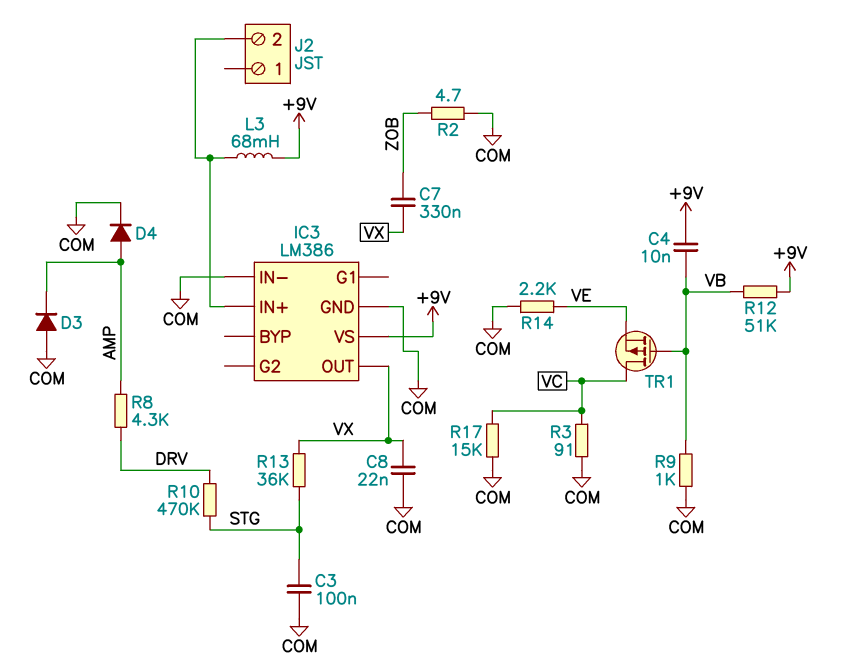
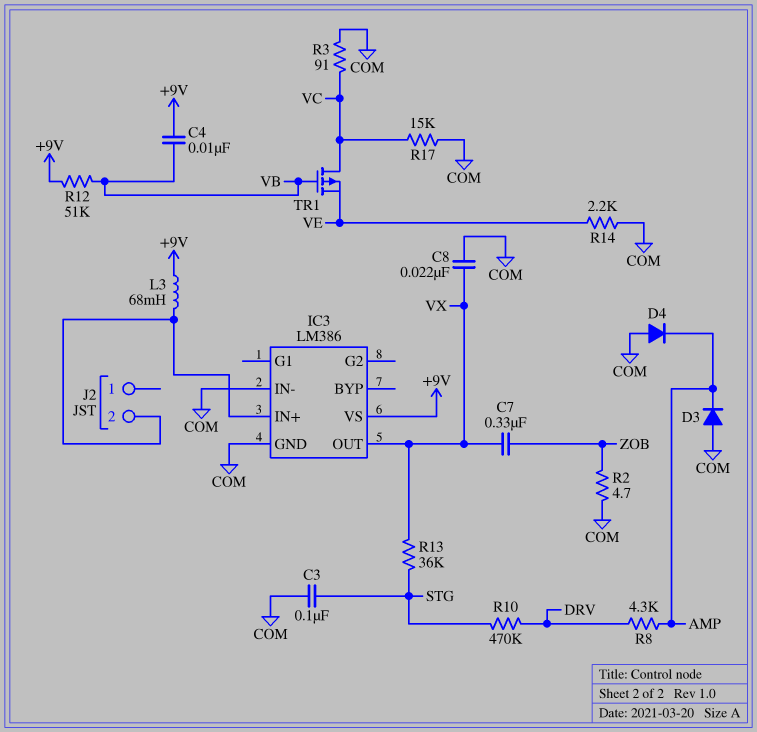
D4: diode (A AMP, K COM) -> diode (A COM, K AMP)
R9: 1k (COM, VB) -> none

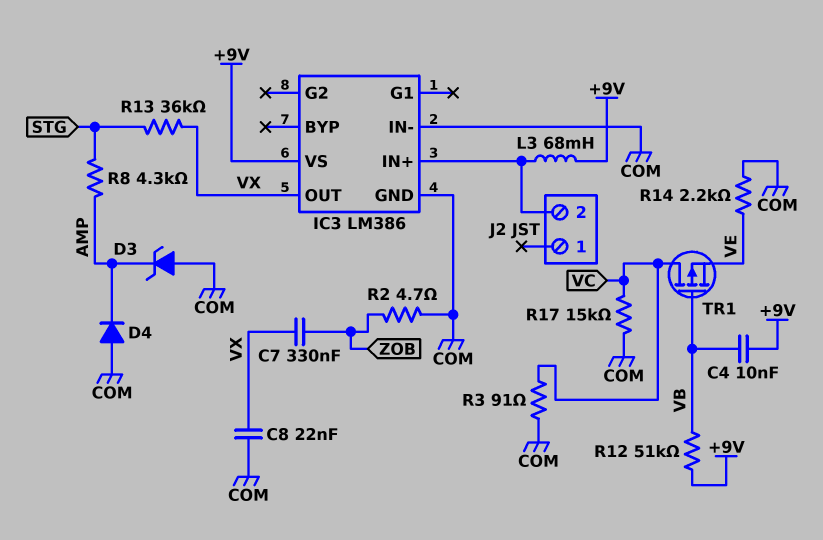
C3: 100nF (COM, STG) -> none
D3: diode (A COM, K AMP) -> zener (A COM, K AMP)
R8: 4.3k (AMP, DRV) -> 4.3k (AMP, STG)
R10: 470k (DRV, STG) -> none

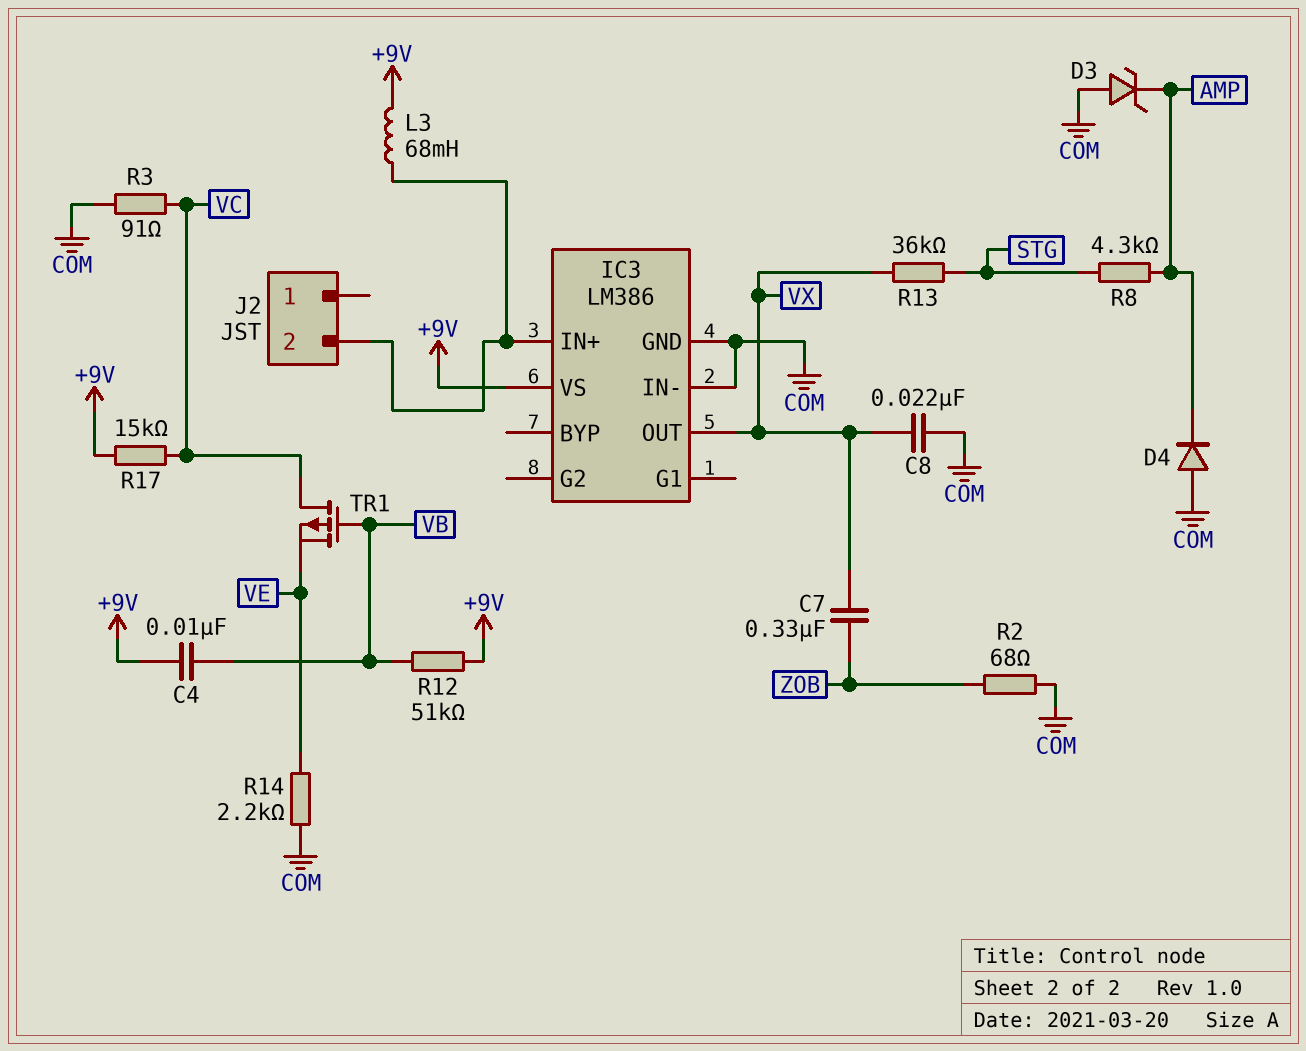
R2: 4.7 (COM, ZOB) -> 68 (COM, ZOB)
R17: 15k (COM, VC) -> 15k (+9V, VC)

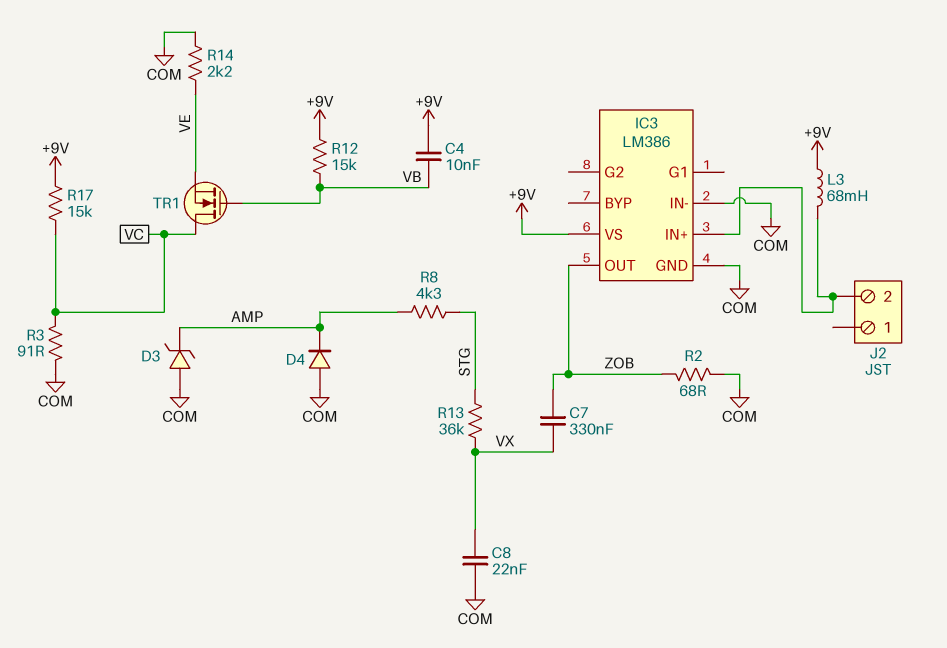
IC3 pin OUT: VX -> ZOB
R12: 51k (+9V, VB) -> 15k (+9V, VB)
TR1: PMOS (G VB, D VC, S VE) -> NMOS (G VB, D VC, S VE)

